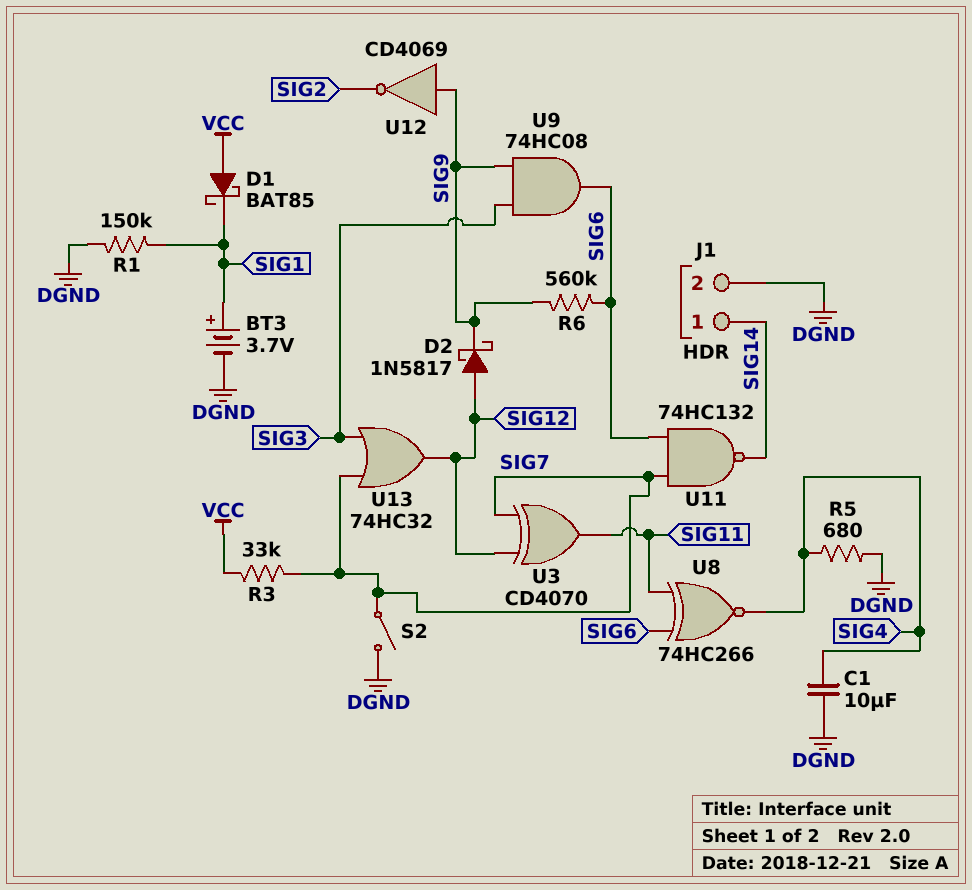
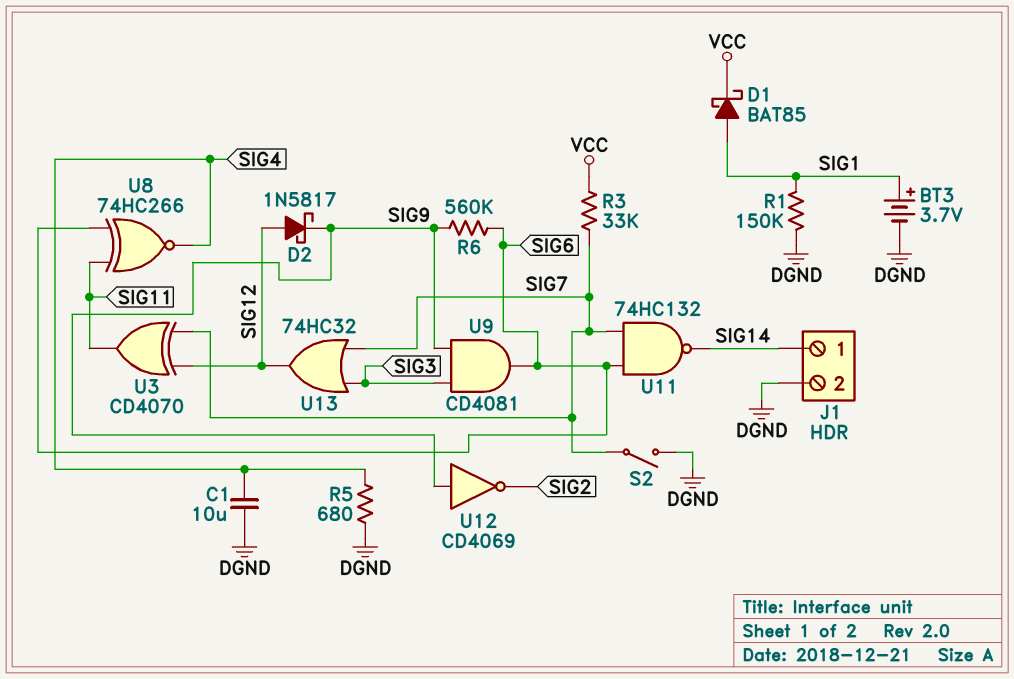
D1: schottky BAT85 (A VCC, K SIG1) -> schottky BAT85 (A SIG1, K VCC)
U9: AND 74HC08 (in SIG3, in SIG9, out SIG6) -> AND CD4081 (in SIG3, in SIG9, out SIG6)

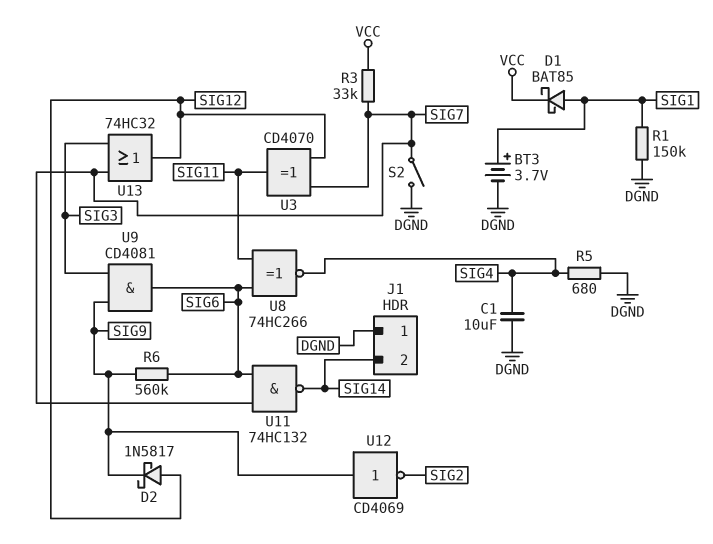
J1 pin 1: SIG14 -> DGND
J1 pin 2: DGND -> SIG14

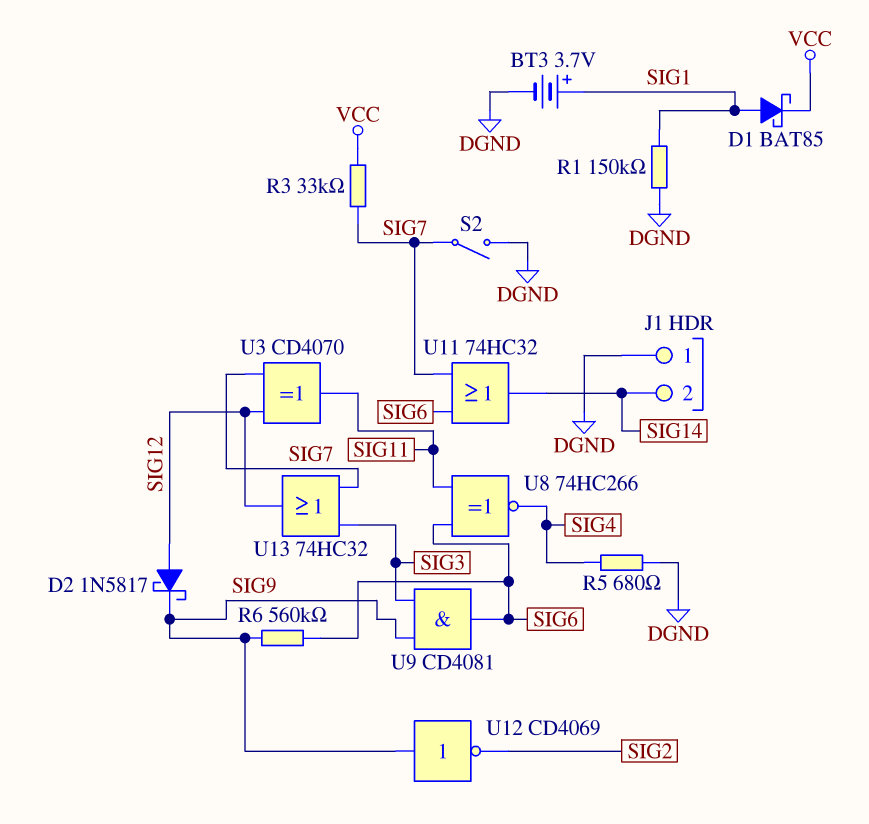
C1: 10uF (DGND, SIG4) -> none
U11: NAND 74HC132 (in SIG6, in SIG7, out SIG14) -> OR 74HC32 (in SIG6, in SIG7, out SIG14)

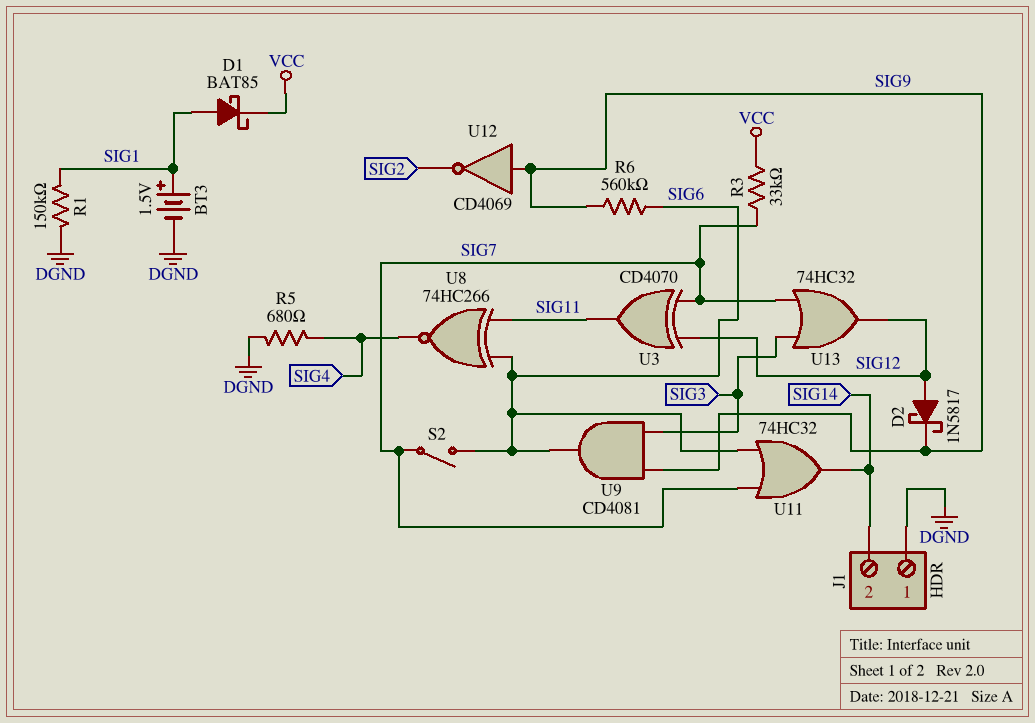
BT3: 3.7V (plus SIG1, minus DGND) -> 1.5V (plus SIG1, minus DGND)
S2: switch (DGND, SIG7) -> switch (SIG6, SIG7)

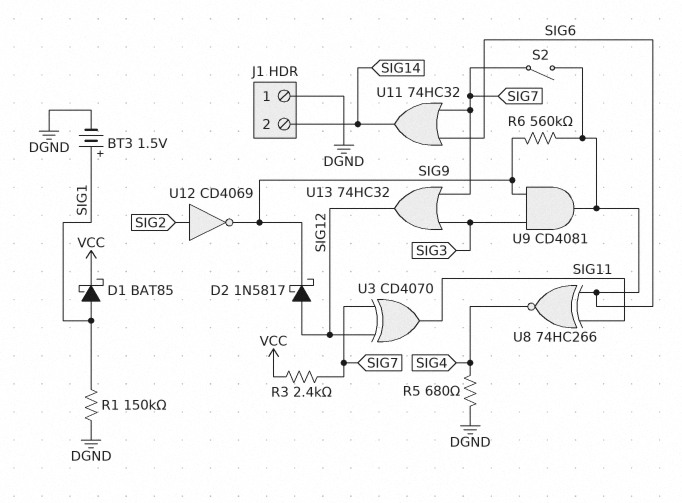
R3: 33k (SIG7, VCC) -> 2.4k (SIG7, VCC)
U12: NOT CD4069 (in SIG9, out SIG2) -> NOT CD4069 (in SIG2, out SIG9)

